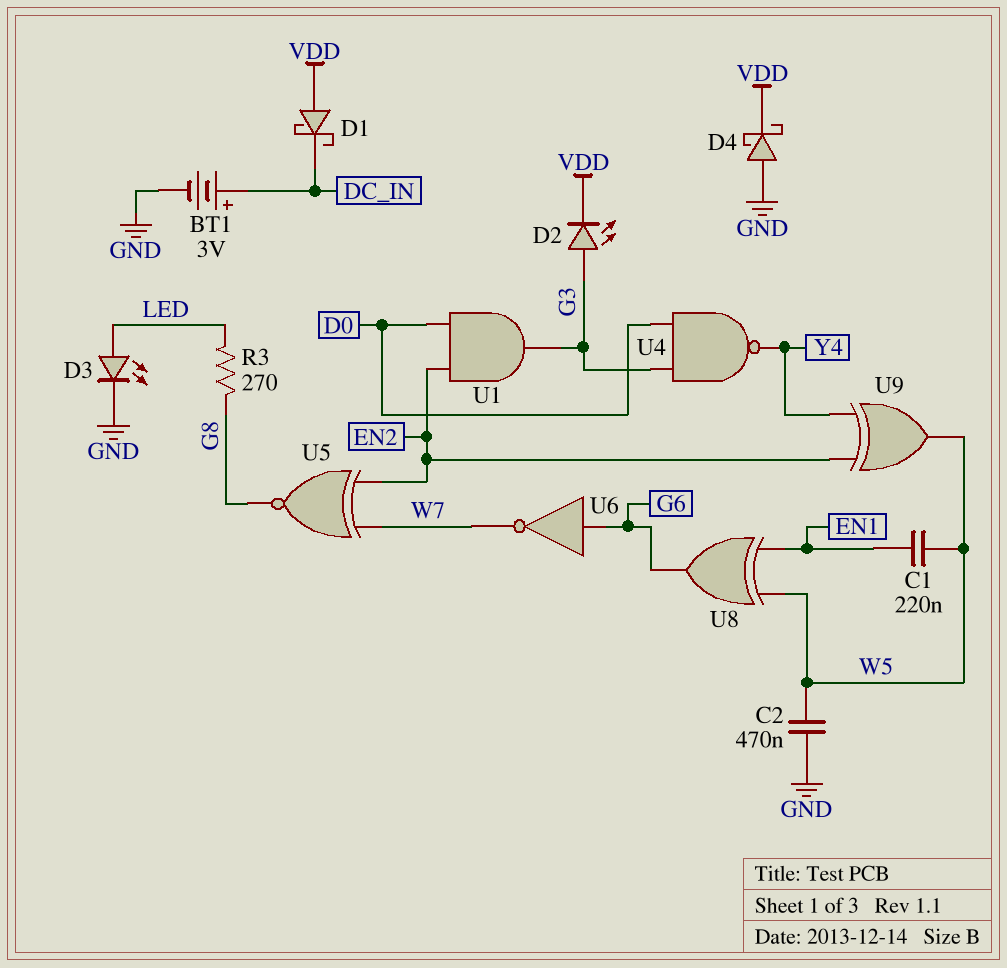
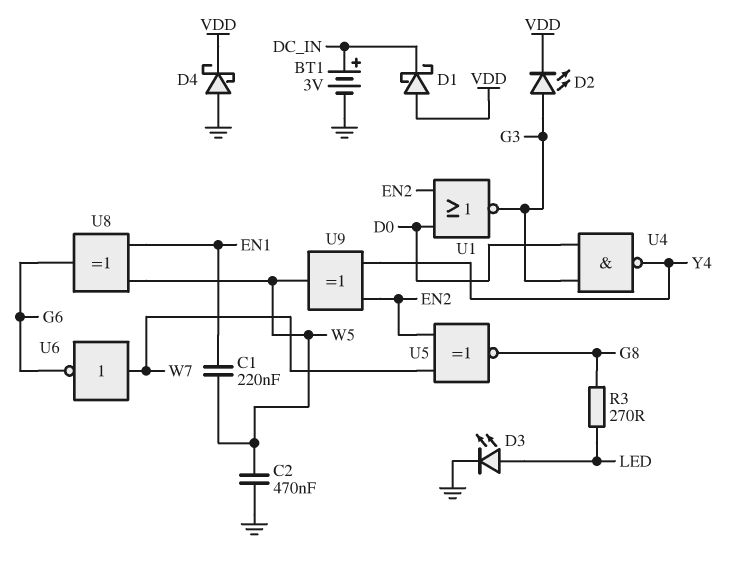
U1: AND (in D0, in EN2, out G3) -> NOR (in D0, in EN2, out G3)
U6: NOT (in G6, out W7) -> NOT (in W7, out G6)

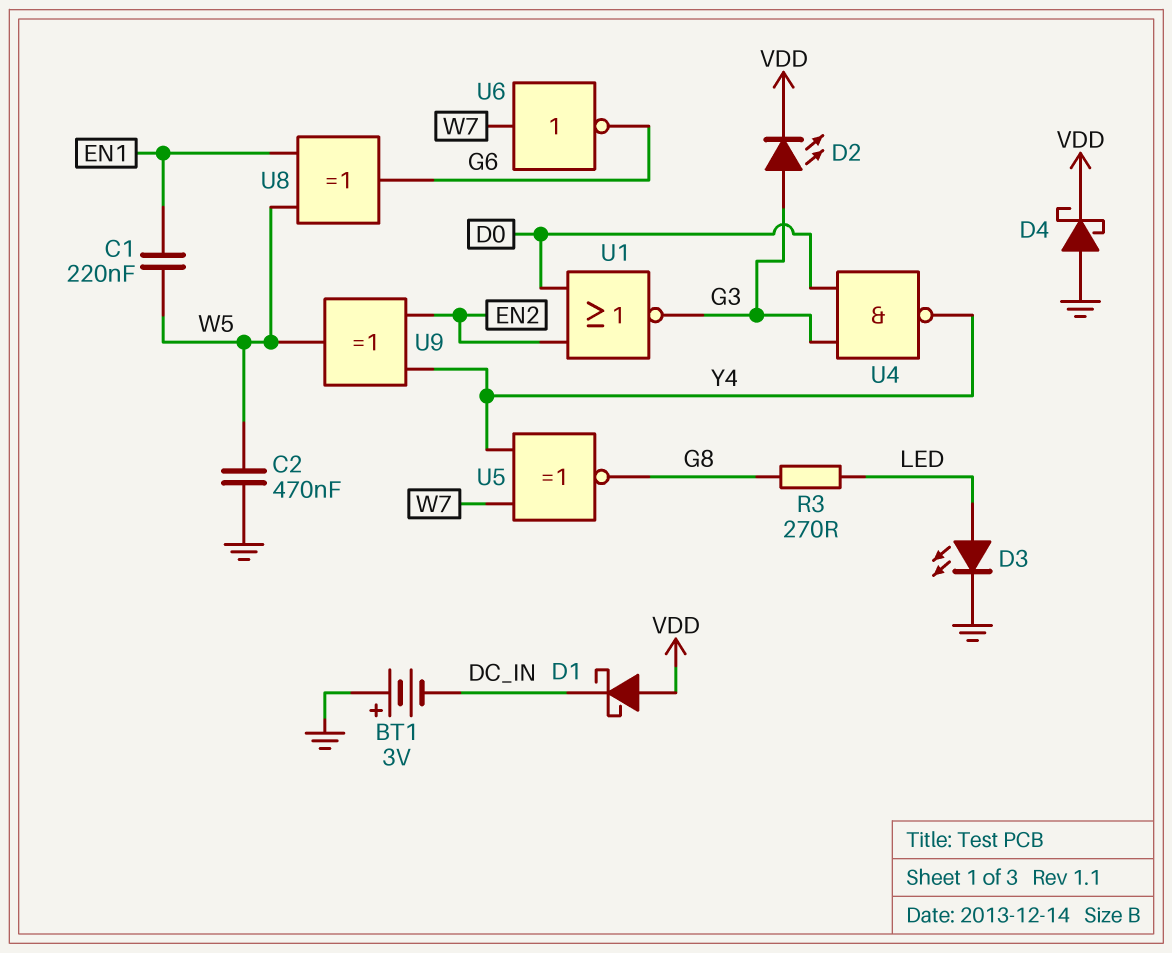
BT1: 3V (plus DC_IN, minus GND) -> 3V (plus GND, minus DC_IN)
U5: XNOR (in EN2, in W7, out G8) -> XNOR (in W7, in Y4, out G8)

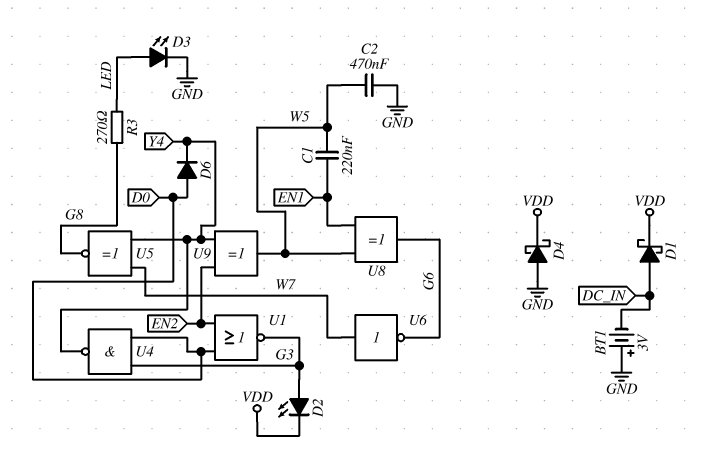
D1: schottky (A VDD, K DC_IN) -> schottky (A DC_IN, K VDD)
D6: none -> diode (A D0, K Y4)

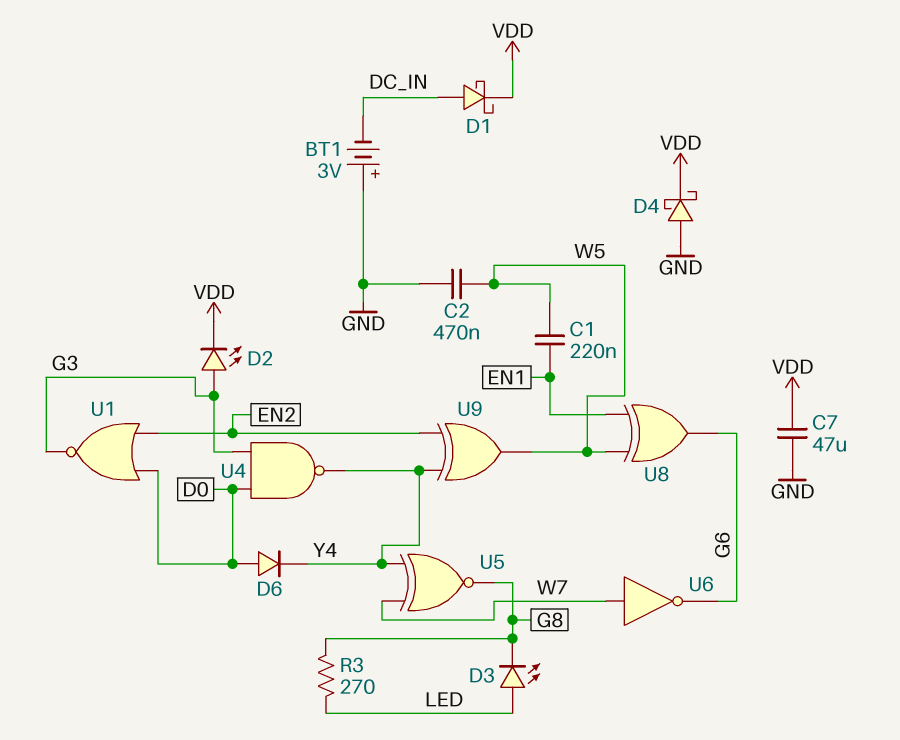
C7: none -> 47uF (GND, VDD)
D3: LED (A LED, K GND) -> LED (A LED, K G8)

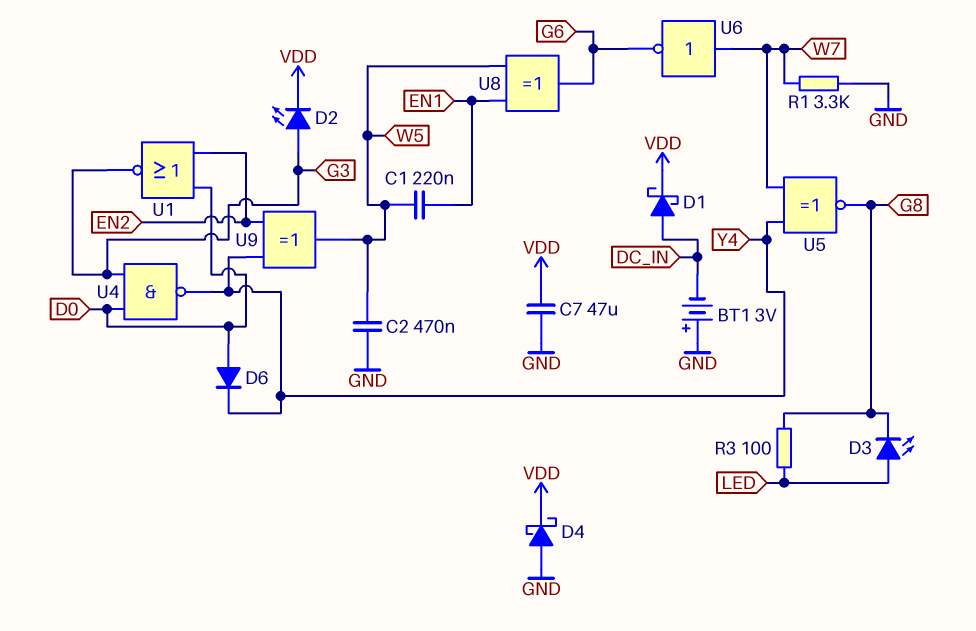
R1: none -> 3.3k (GND, W7)
R3: 270 (G8, LED) -> 100 (G8, LED)

